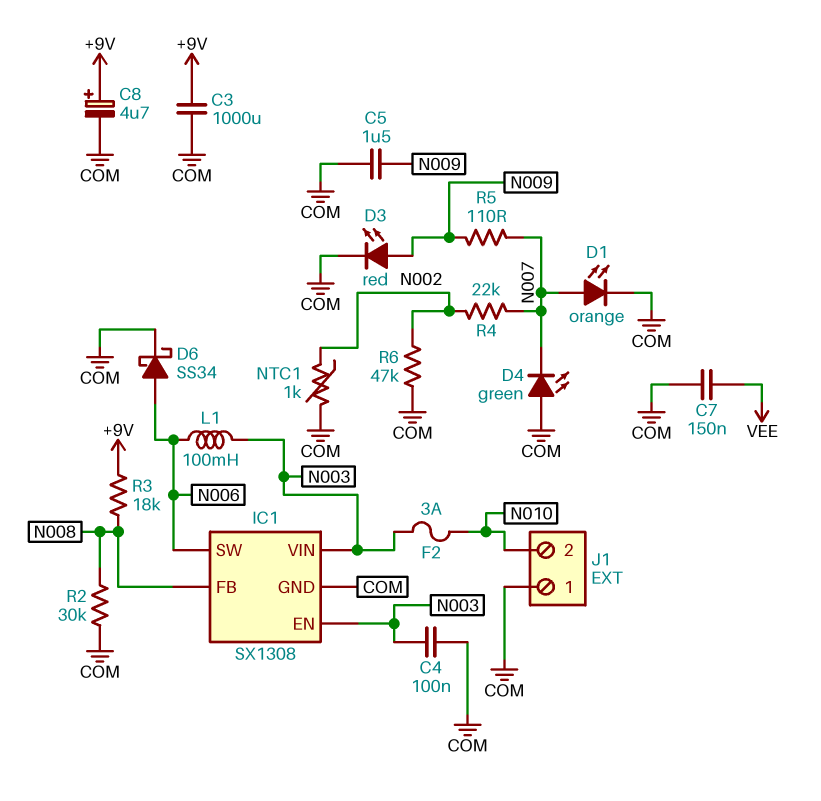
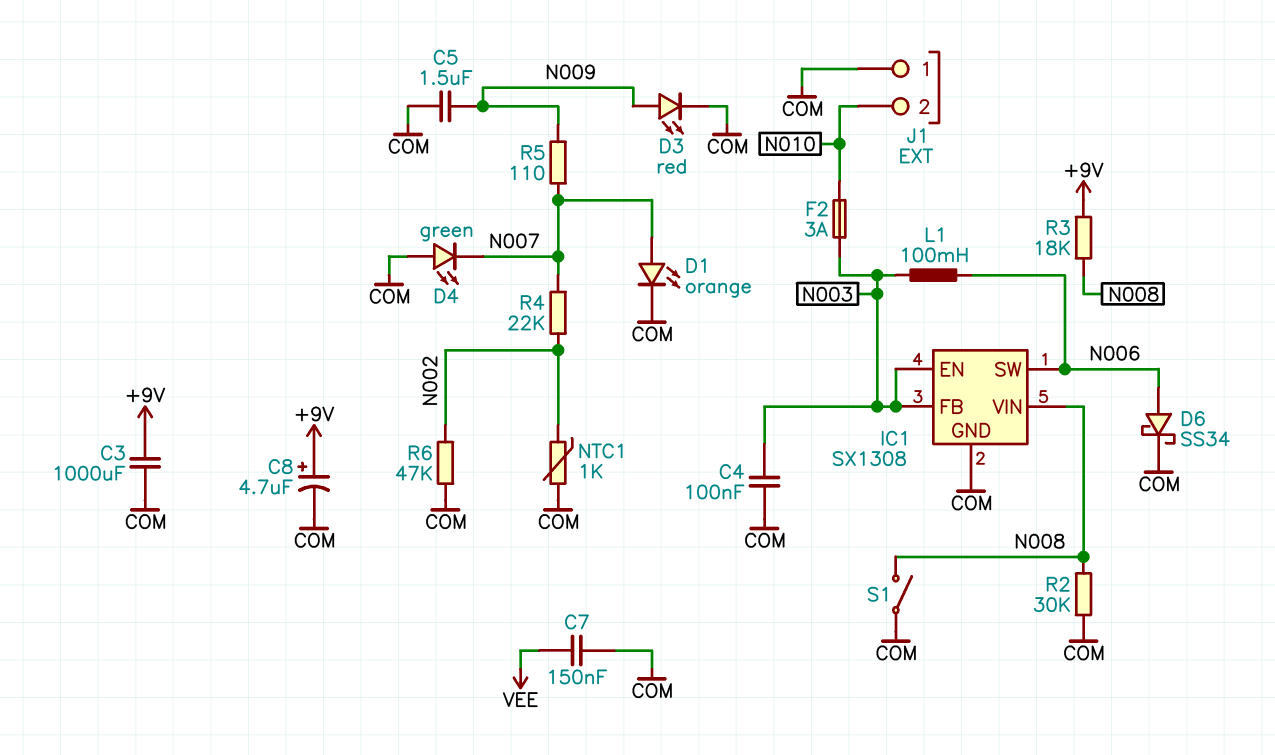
IC1 pin FB: N008 -> N003
IC1 pin VIN: N003 -> N008
S1: none -> switch (COM, N008)

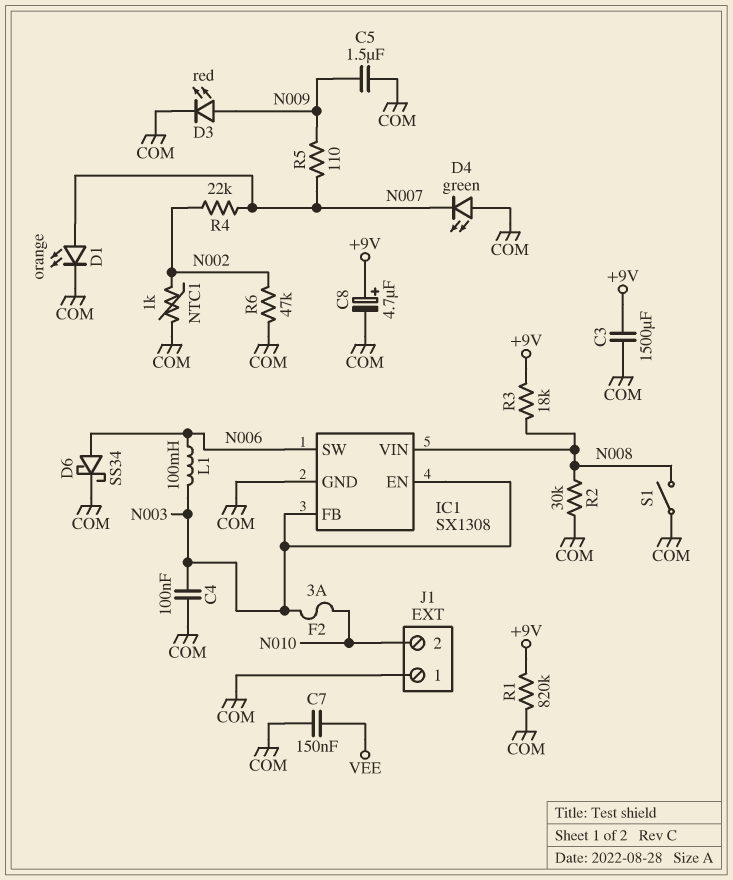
C3: 1000uF (+9V, COM) -> 1500uF (+9V, COM)
R1: none -> 820k (+9V, COM)

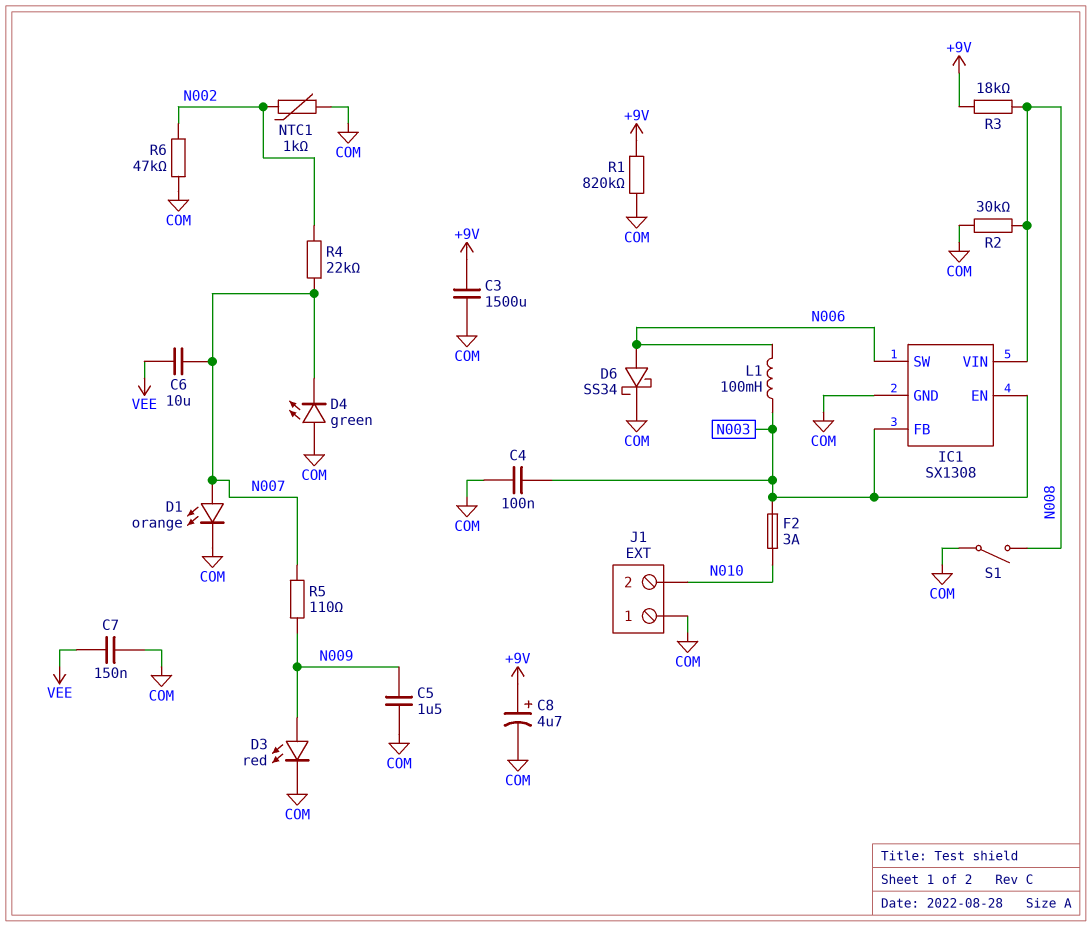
C6: none -> 10uF (N007, VEE)

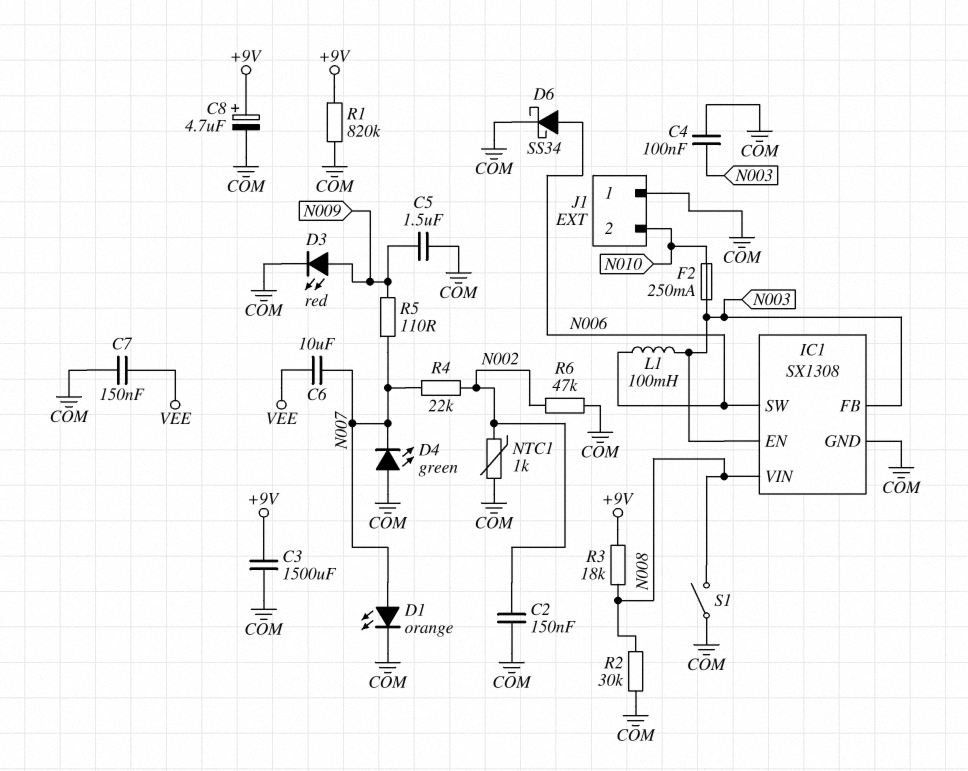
C2: none -> 150nF (COM, N002)
F2: 3A (N003, N010) -> 250mA (N003, N010)

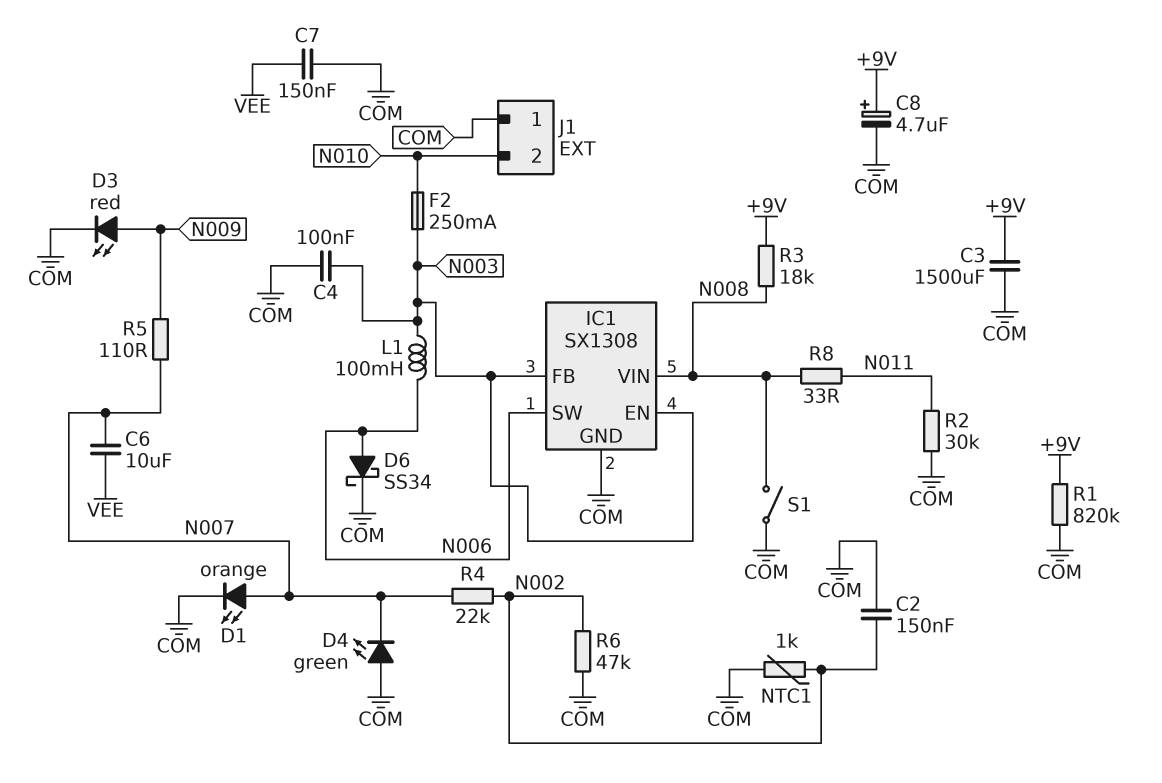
C5: 1.5uF (COM, N009) -> none
R2: 30k (COM, N008) -> 30k (COM, N011)
R8: none -> 33 (N008, N011)

